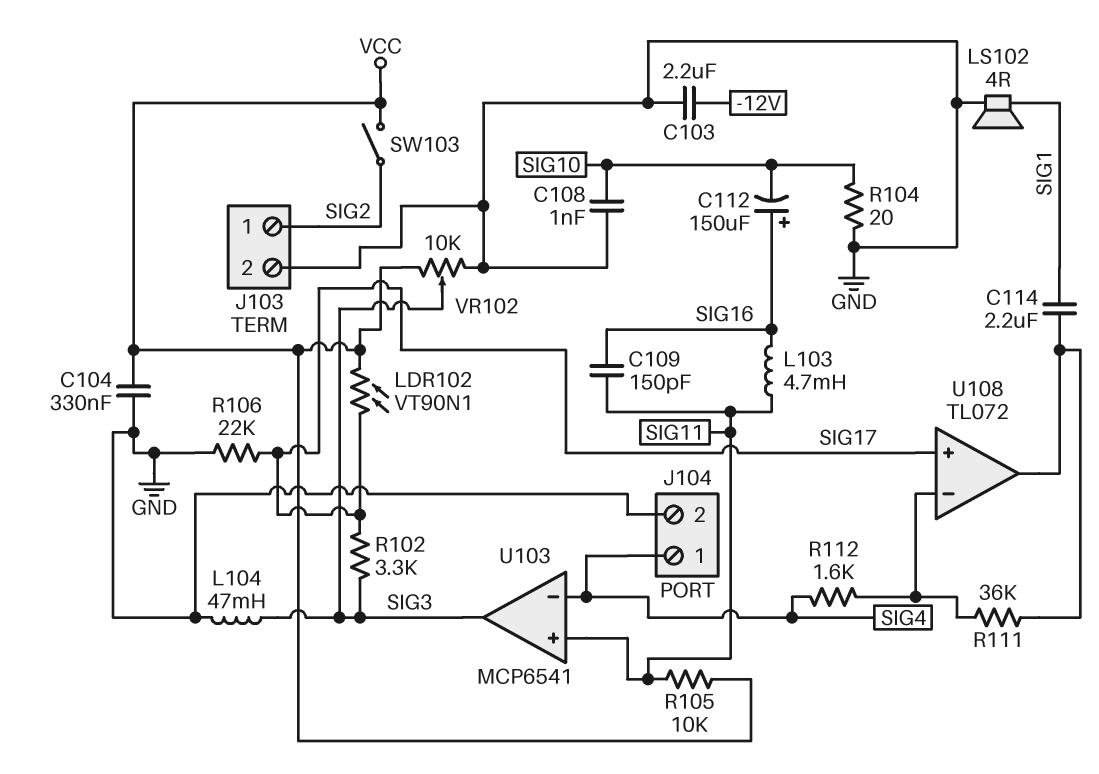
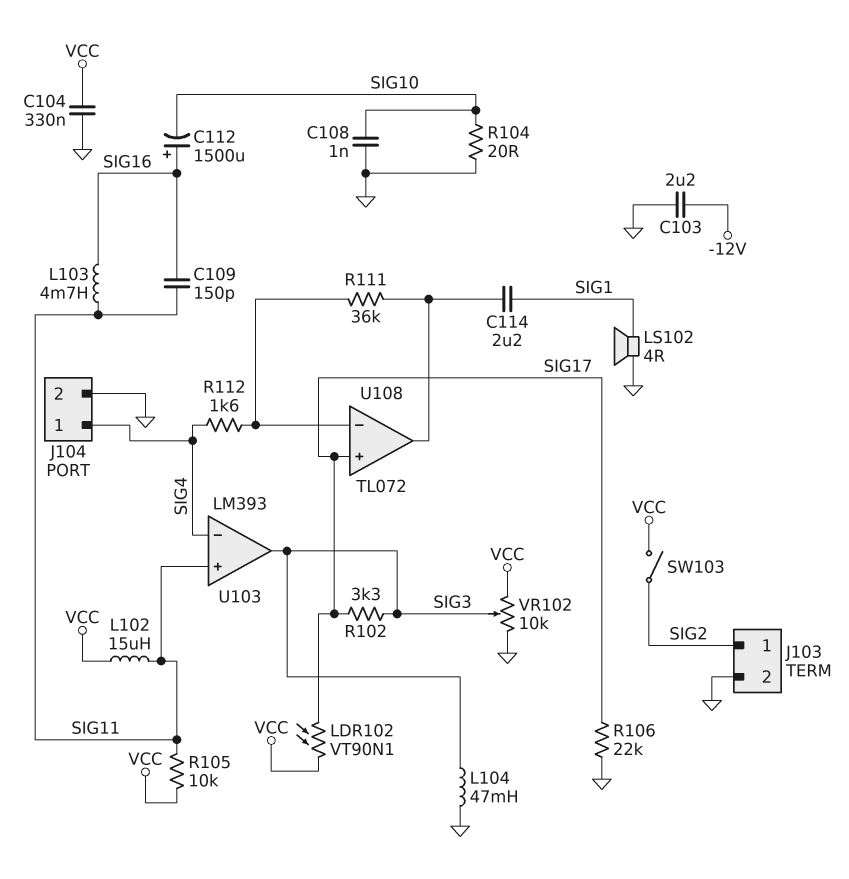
C112: 150uF (plus SIG16, minus SIG10) -> 1500uF (plus SIG16, minus SIG10)
L102: none -> 15uH (SIG11, VCC)
U103: MCP6541 -> LM393

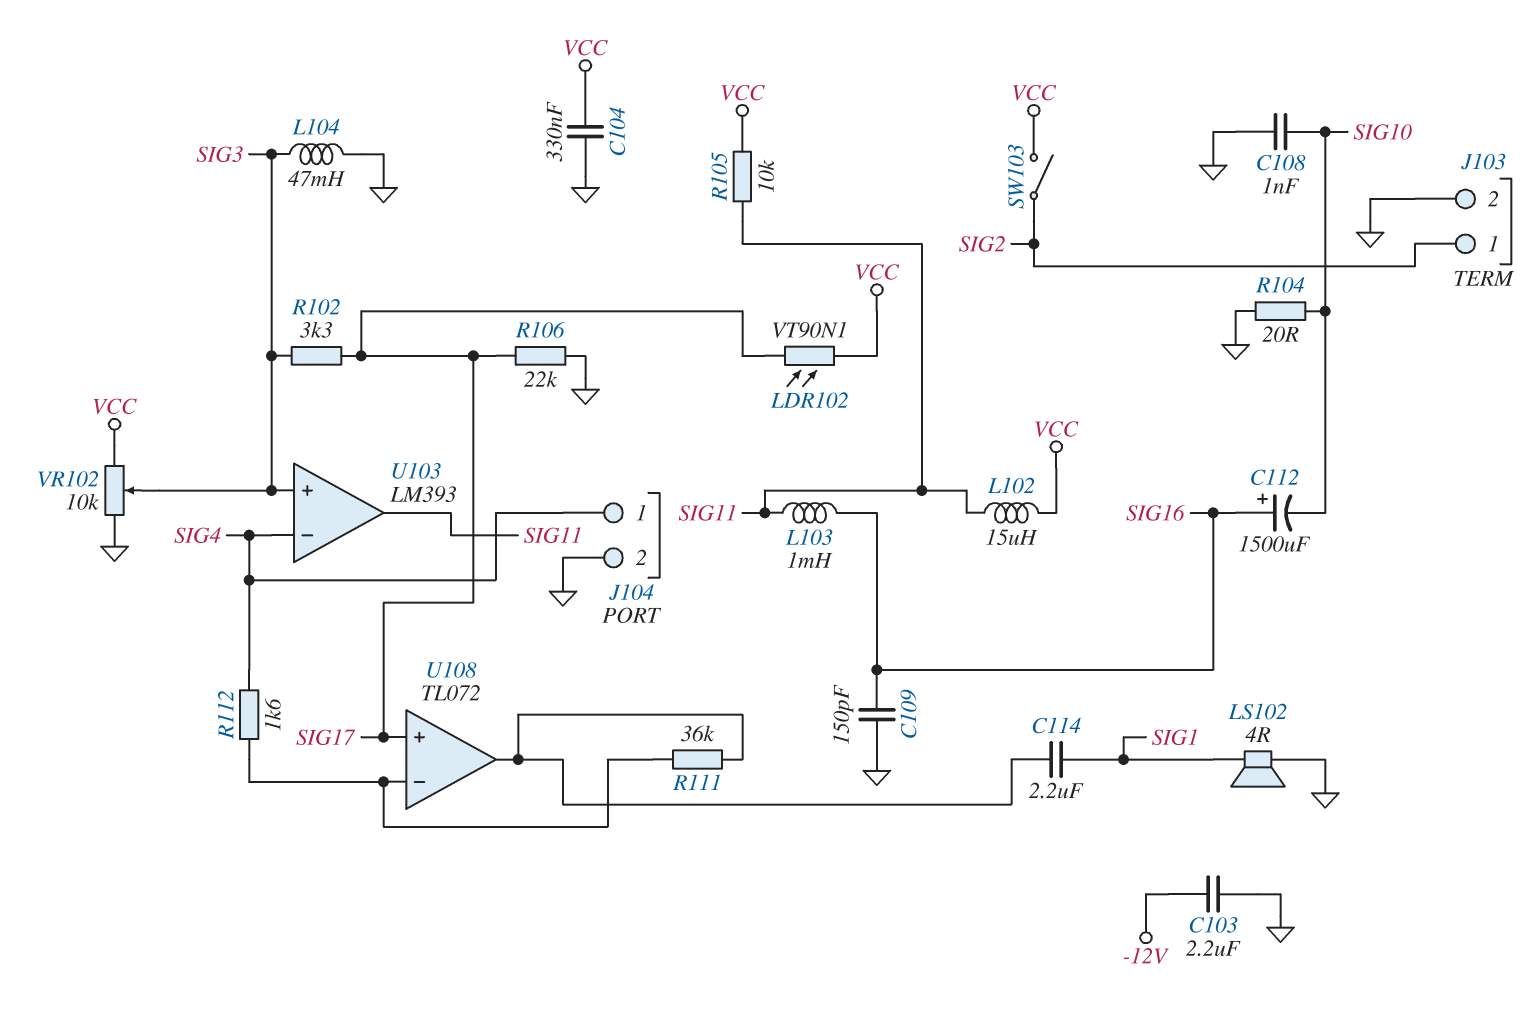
C109: 150pF (SIG11, SIG16) -> 150pF (GND, SIG16)
L103: 4.7mH (SIG11, SIG16) -> 1mH (SIG11, SIG16)
U103 pin in+: SIG11 -> SIG3
U103 pin out: SIG3 -> SIG11

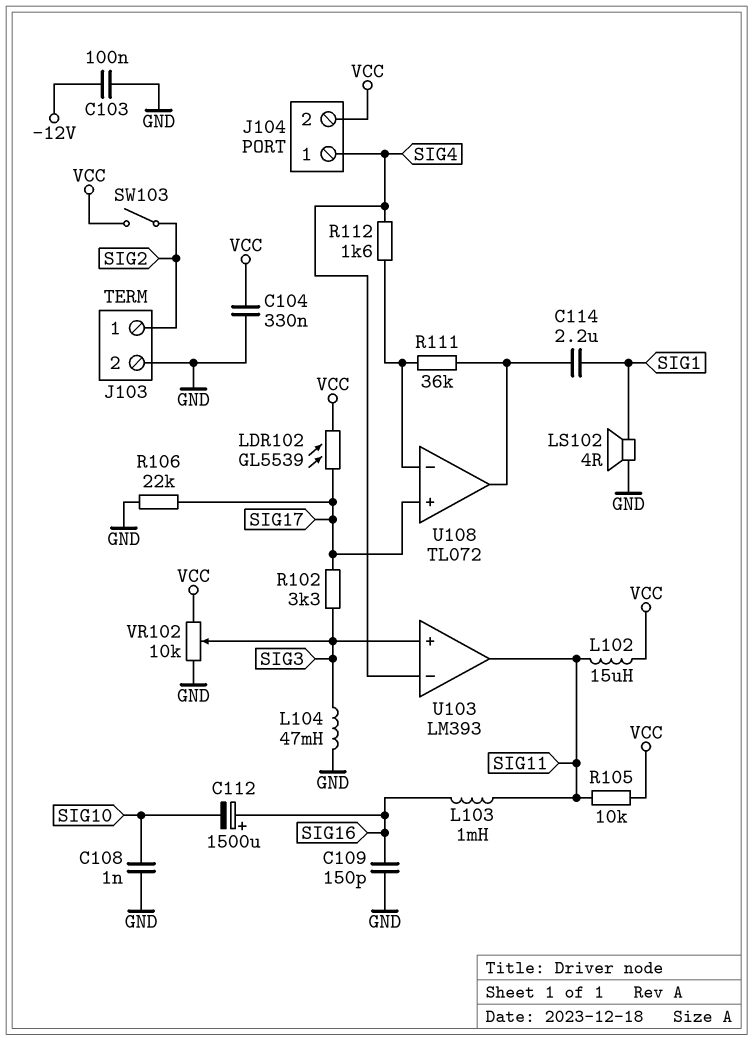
C103: 2.2uF (-12V, GND) -> 100nF (-12V, GND)
J104 pin 2: GND -> VCC
LDR102: VT90N1 (SIG17, VCC) -> GL5539 (SIG17, VCC)
R104: 20 (GND, SIG10) -> none

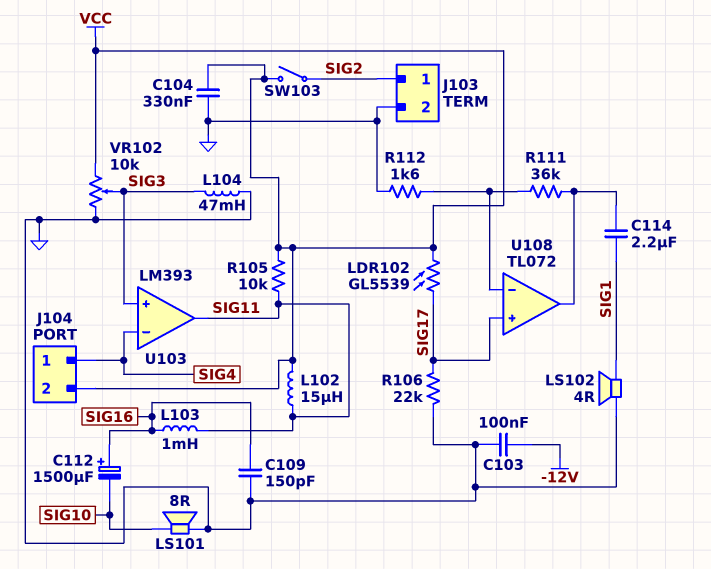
C108: 1nF (GND, SIG10) -> none
LS101: none -> speaker 8R (GND, SIG10)
R102: 3.3k (SIG3, SIG17) -> none
R112: 1.6k (SIG4, U108/in-) -> 1.6k (GND, U108/in-)

